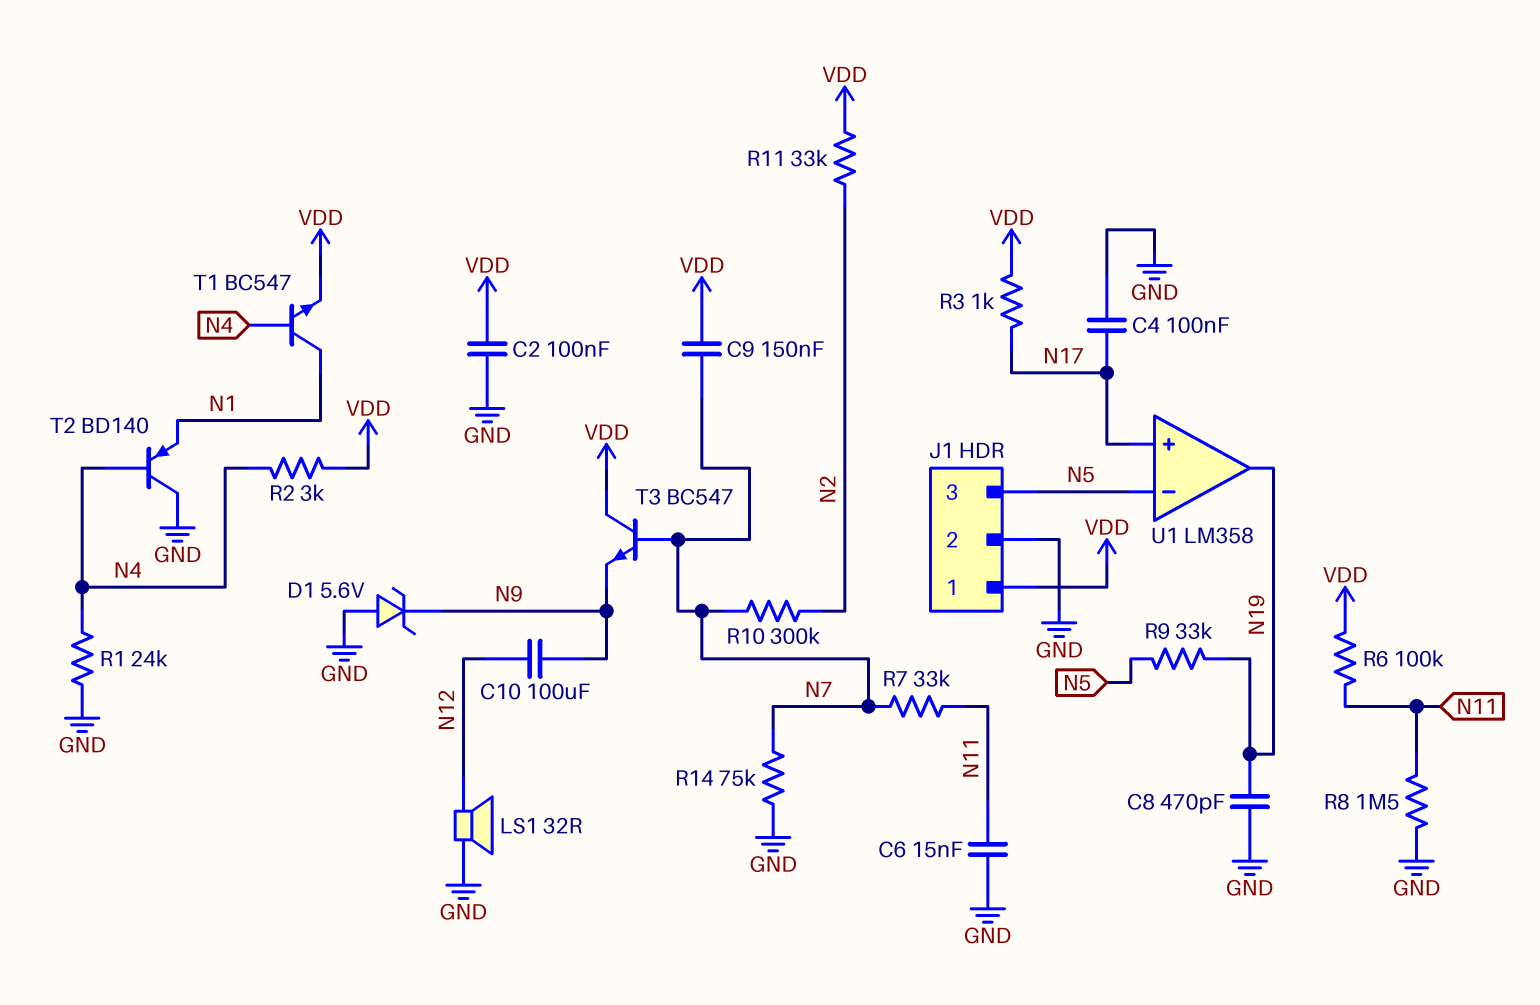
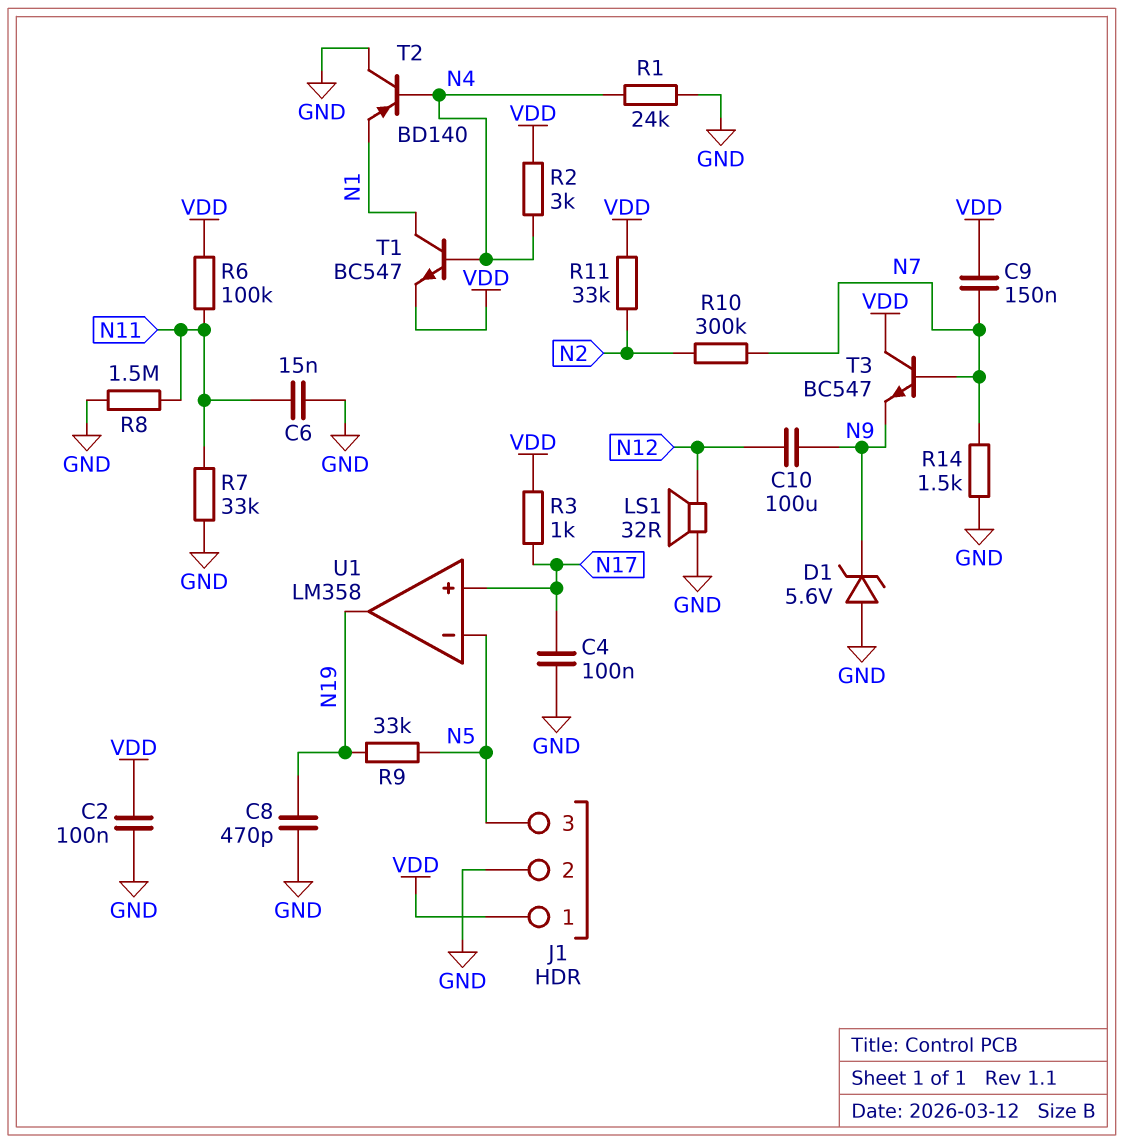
R7: 33k (N7, N11) -> 33k (GND, N11)
R14: 75k (GND, N7) -> 1.5k (GND, N7)

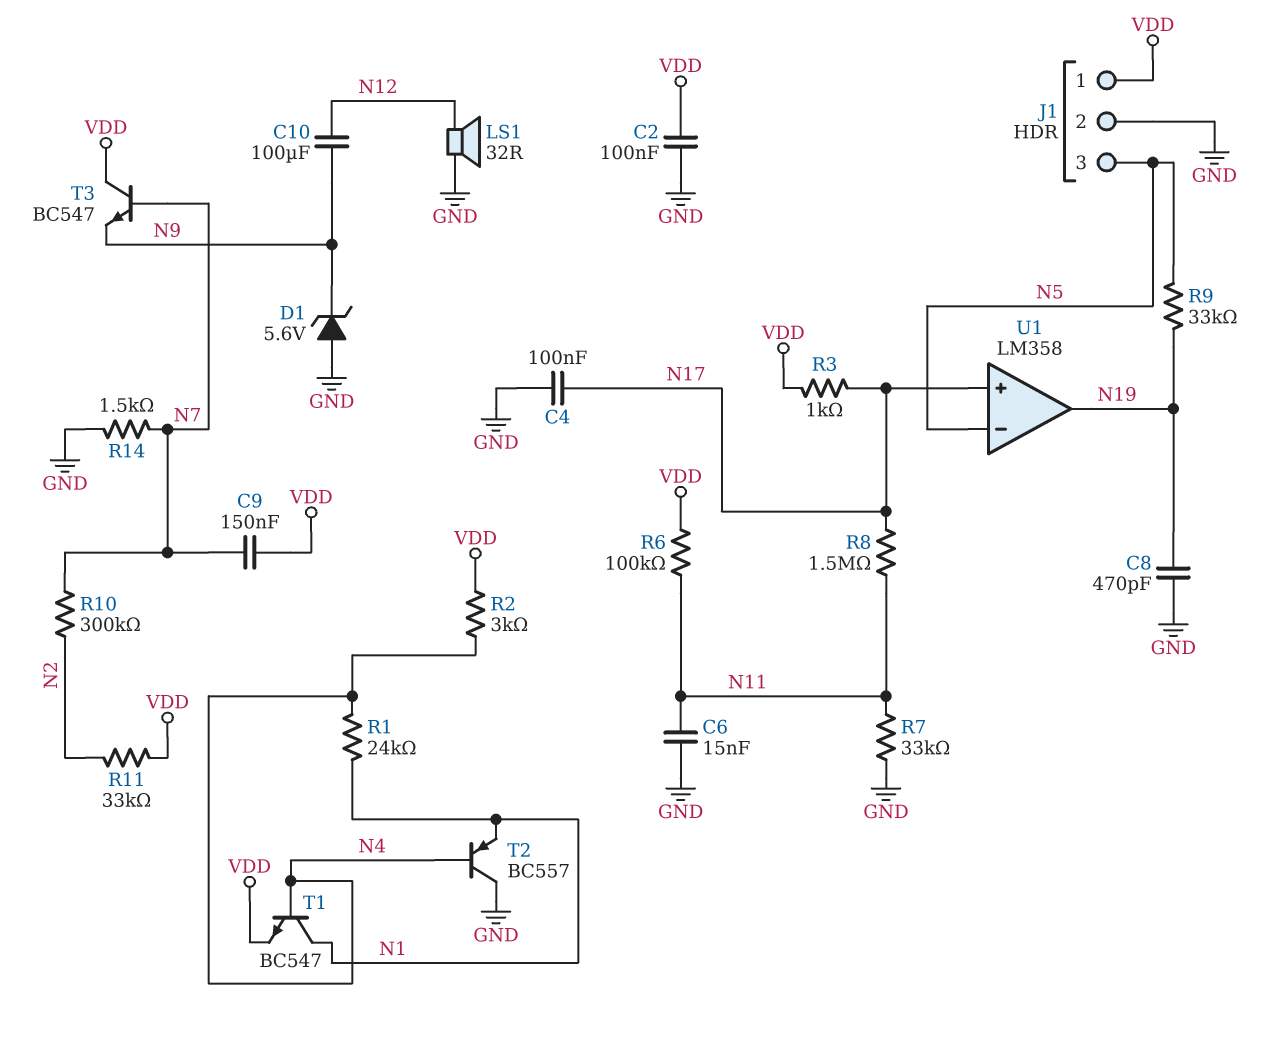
R1: 24k (GND, N4) -> 24k (N1, N4)
R8: 1.5M (GND, N11) -> 1.5M (N11, N17)
T2: PNP BD140 (B N4, C GND, E N1) -> PNP BC557 (B N4, C GND, E N1)

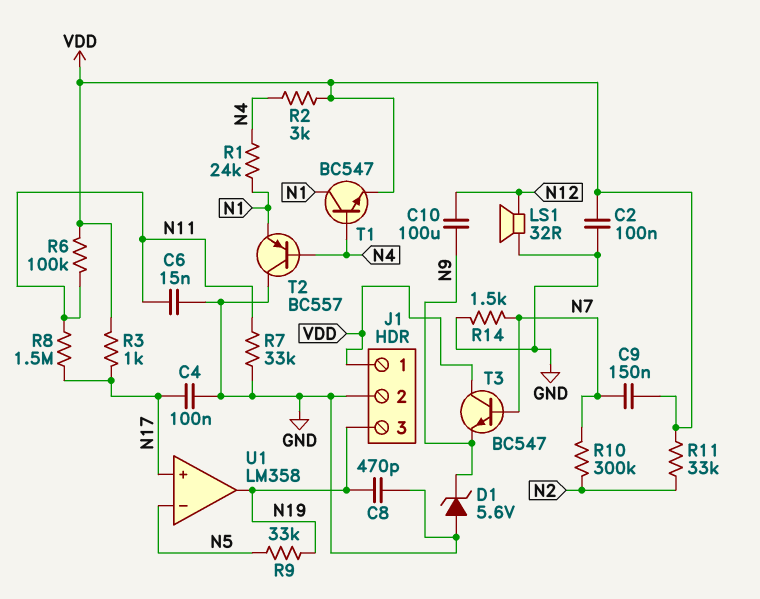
J1 pin 3: N5 -> N19

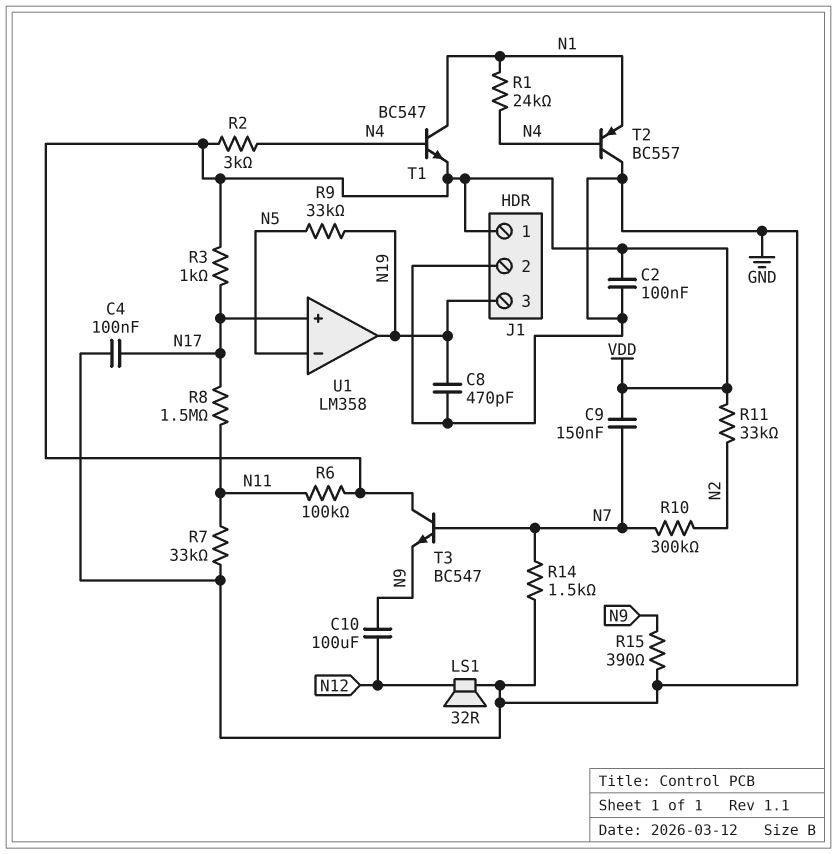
C6: 15nF (GND, N11) -> none
D1: zener 5.6V (A GND, K N9) -> none
R15: none -> 390 (GND, N9)

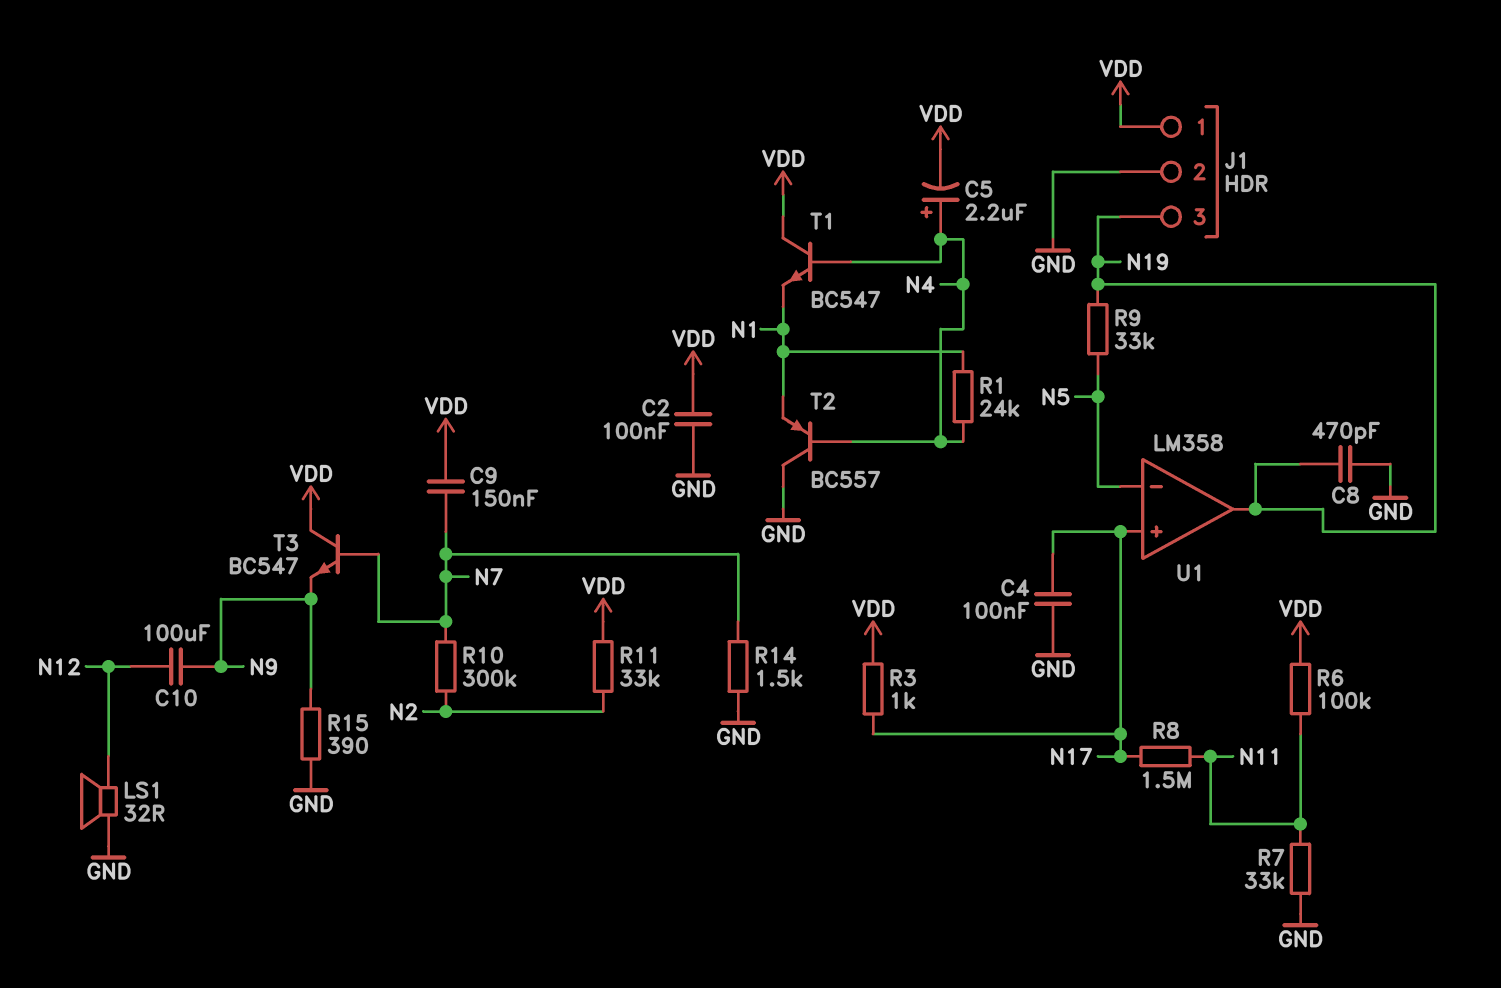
C5: none -> 2.2uF (plus N4, minus VDD)
R2: 3k (N4, VDD) -> none
T1: NPN BC547 (B N4, C N1, E VDD) -> NPN BC547 (B N4, C VDD, E N1)

